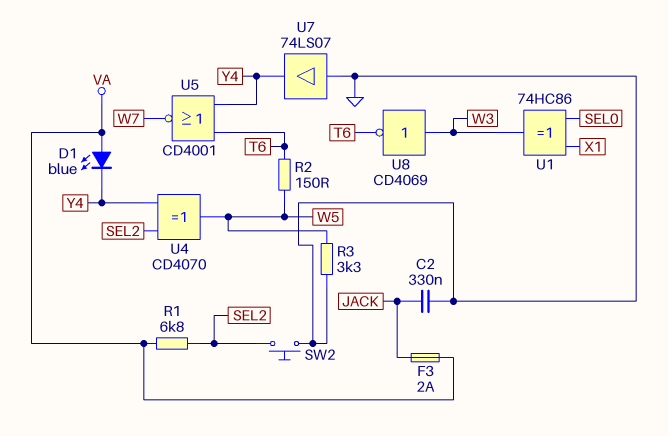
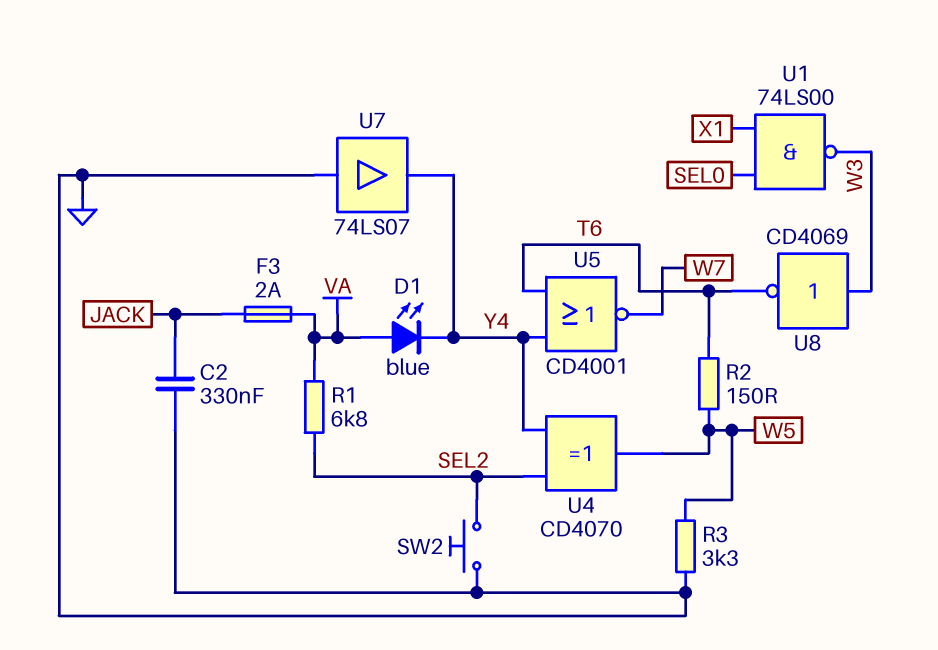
U1: XOR 74HC86 (in SEL0, in X1, out W3) -> NAND 74LS00 (in SEL0, in X1, out W3)

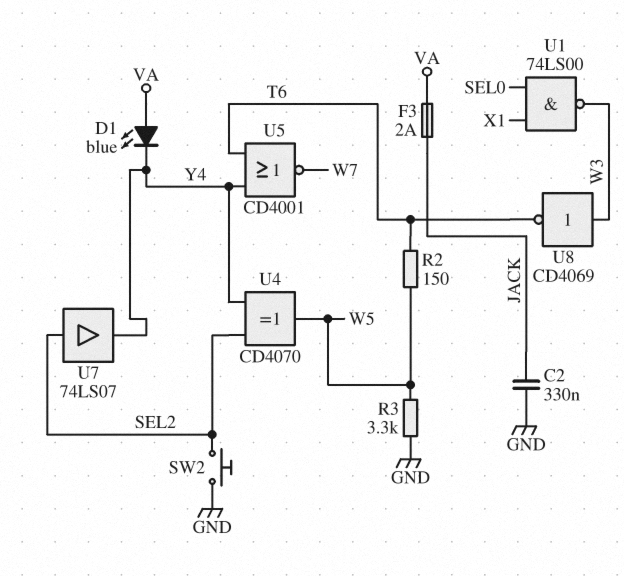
R1: 6.8k (SEL2, VA) -> none
U7: buffer 74LS07 (in GND, out Y4) -> buffer 74LS07 (in SEL2, out Y4)

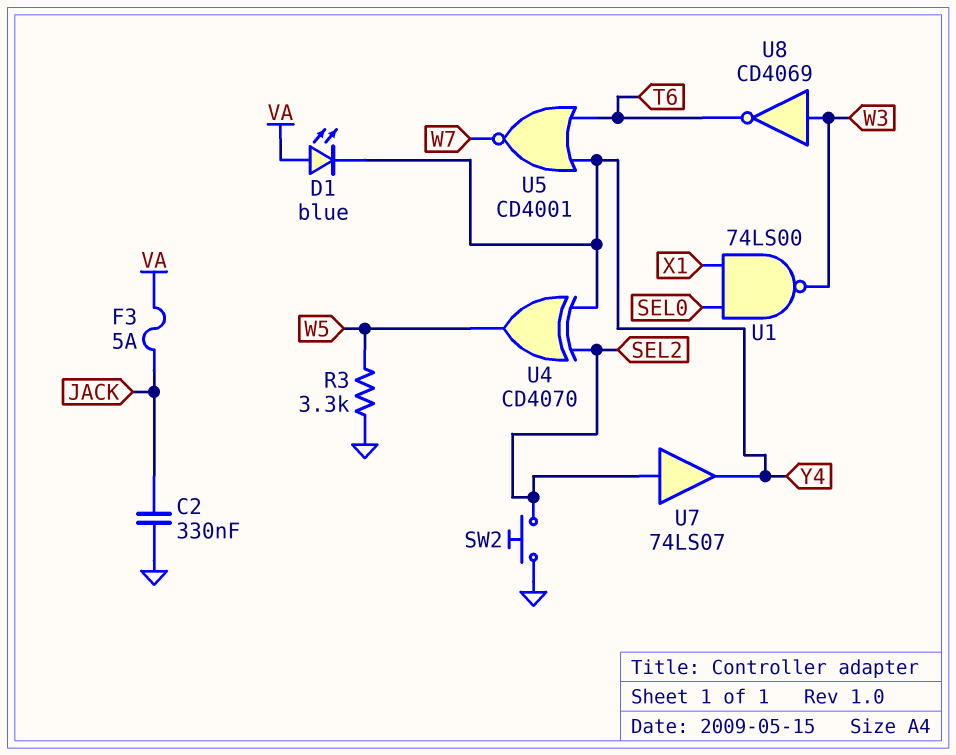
F3: 2A (JACK, VA) -> 5A (JACK, VA)
R2: 150 (T6, W5) -> none

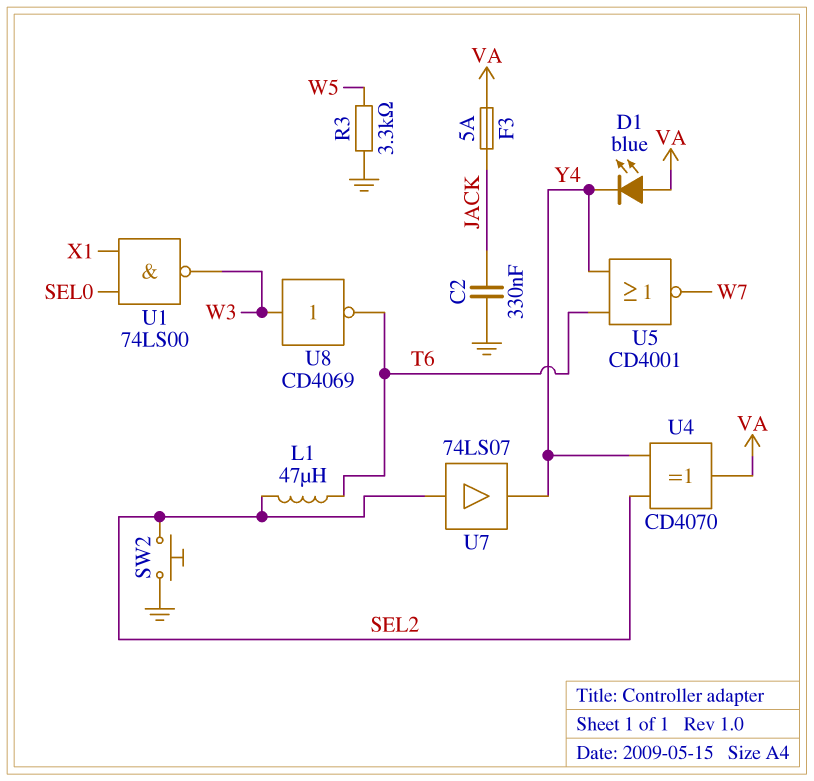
L1: none -> 47uH (SEL2, T6)
U4: XOR CD4070 (in SEL2, in Y4, out W5) -> XOR CD4070 (in SEL2, in Y4, out VA)

